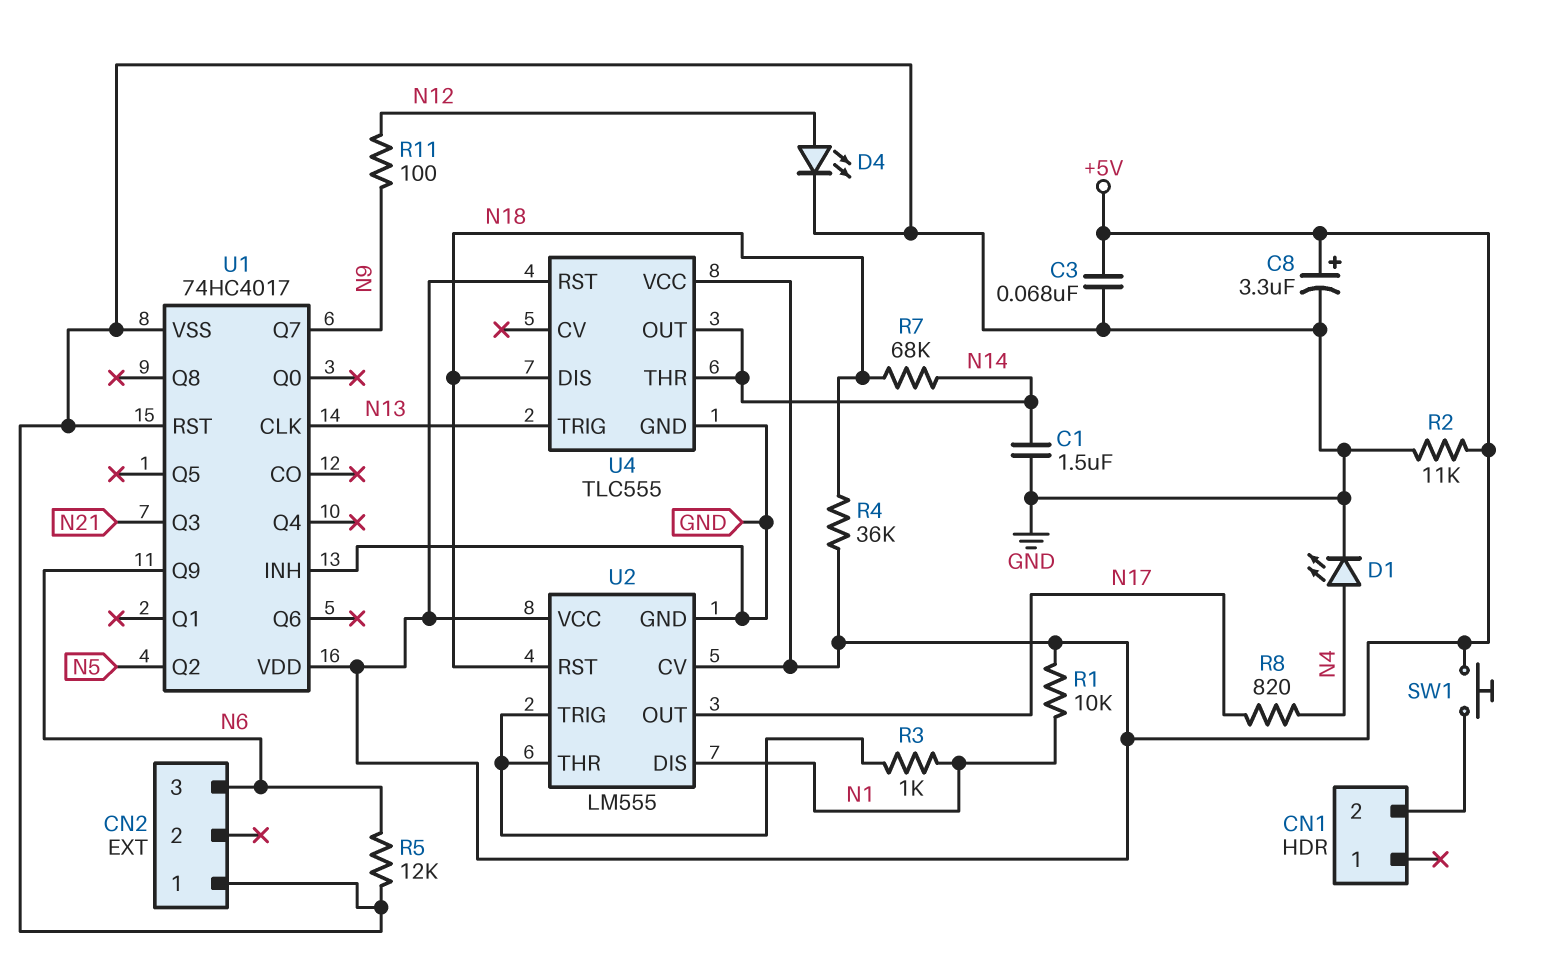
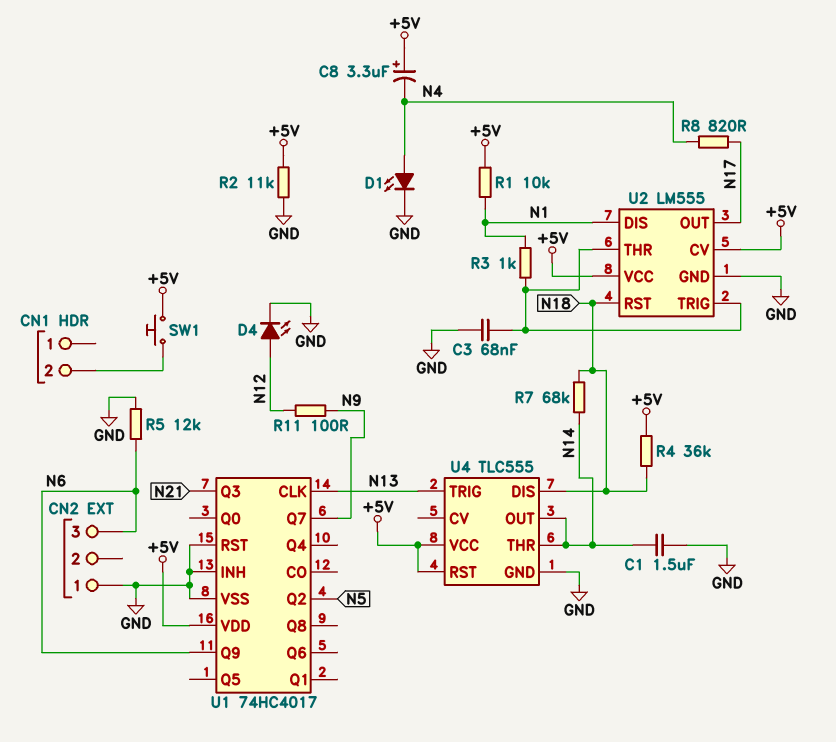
C3: 68nF (+5V, GND) -> 68nF (GND, U2/THR)
C8: 3.3uF (plus +5V, minus GND) -> 3.3uF (plus +5V, minus N4)

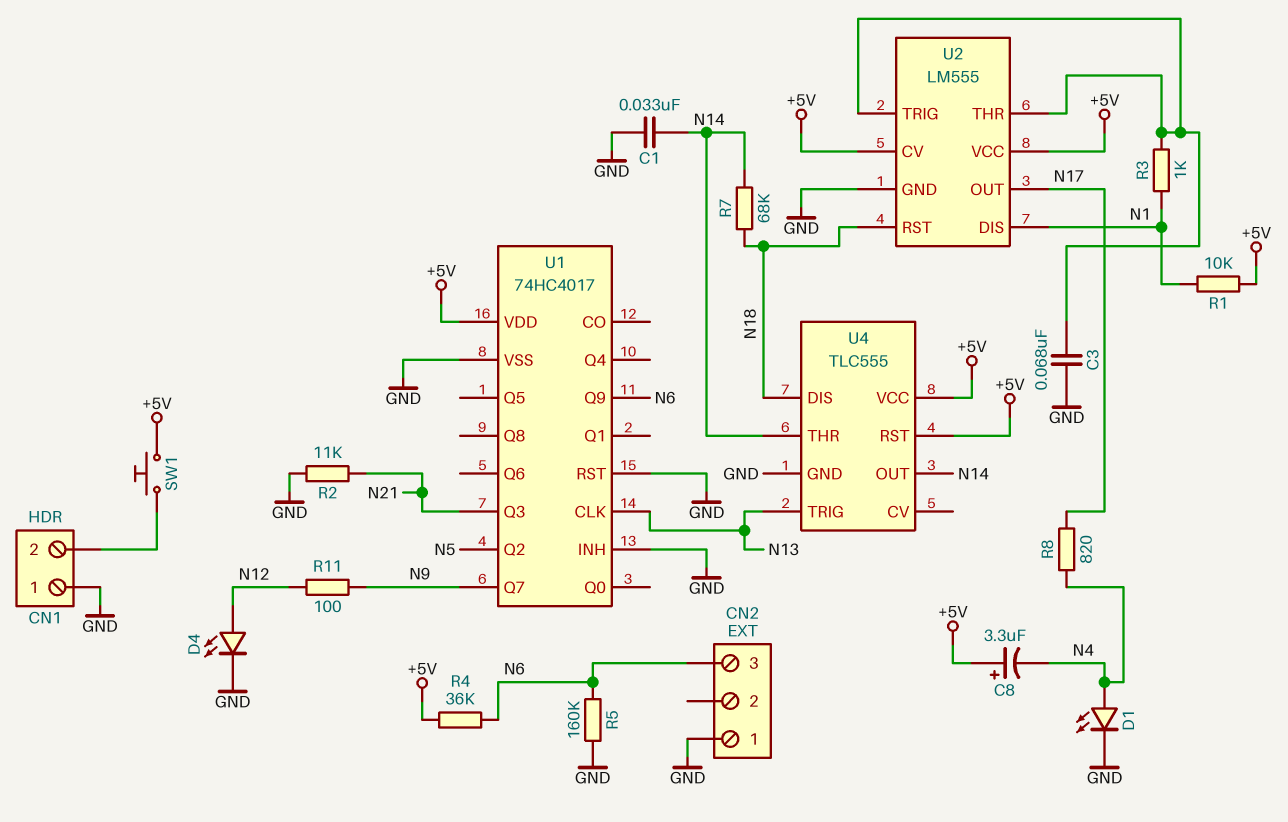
C1: 1.5uF (GND, N14) -> 33nF (GND, N14)
CN1 pin 1: none -> GND
R2: 11k (+5V, GND) -> 11k (GND, N21)
R4: 36k (+5V, N18) -> 36k (+5V, N6)
R5: 12k (GND, N6) -> 160k (GND, N6)

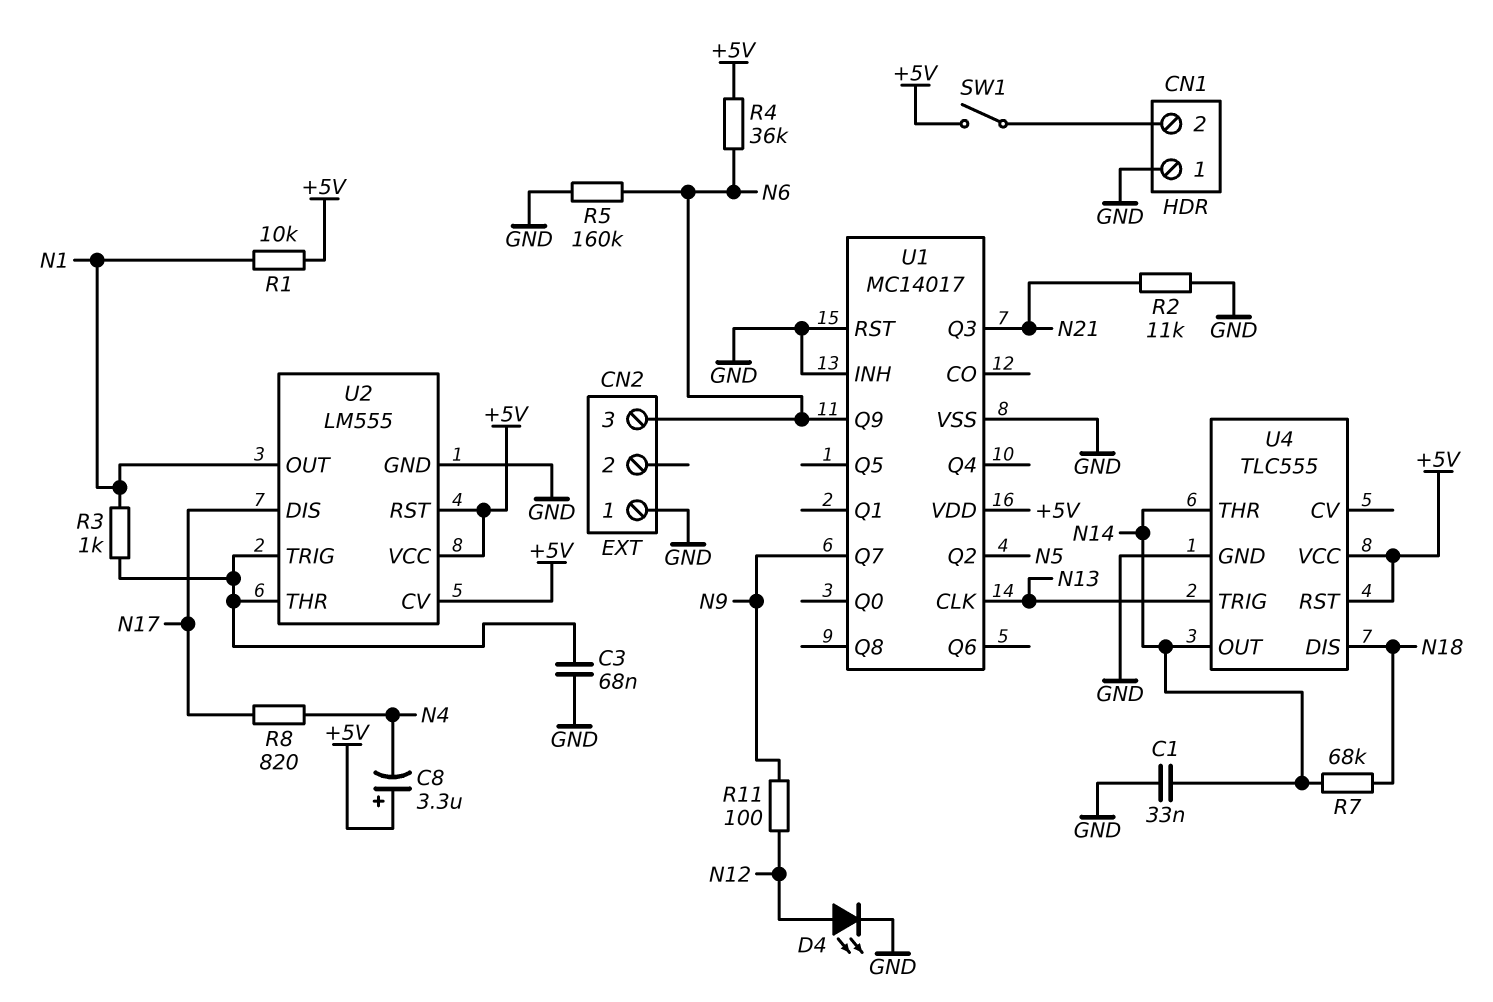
D1: LED (A N4, K GND) -> none
SW1: button (+5V, CN1/2) -> switch (+5V, CN1/2)
U1: 74HC4017 -> MC14017
U2 pin DIS: N1 -> N17
U2 pin OUT: N17 -> N1
U2 pin RST: N18 -> +5V

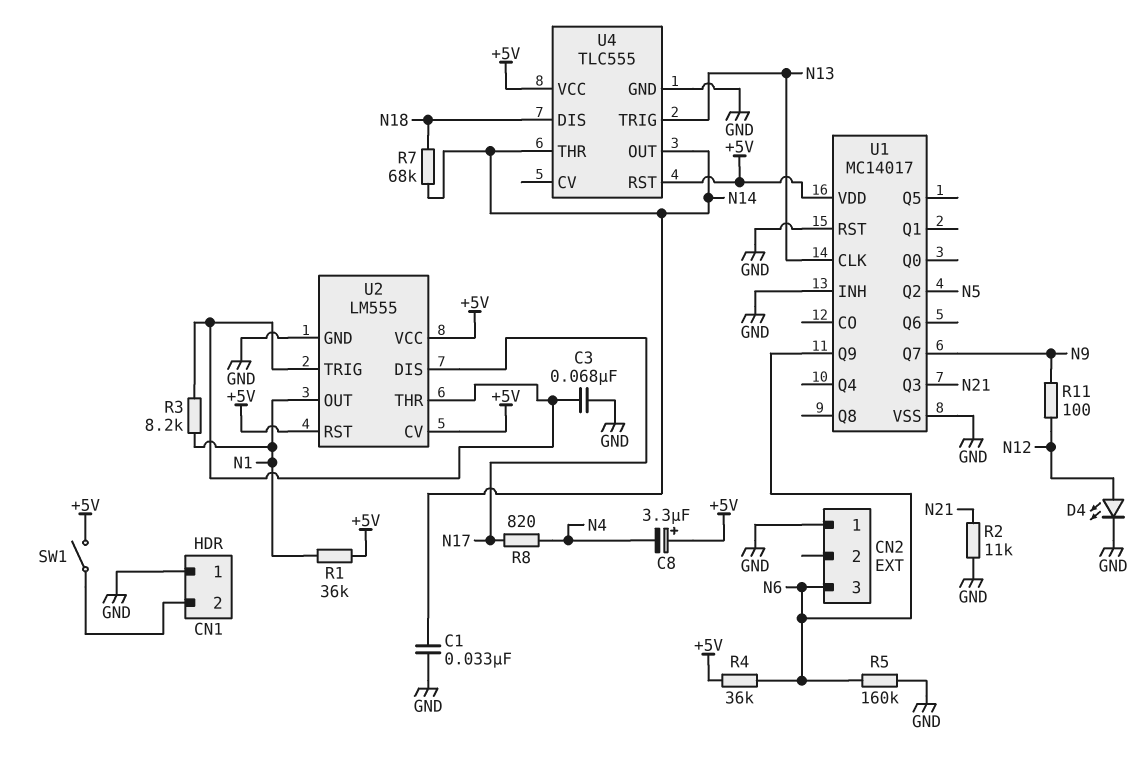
R1: 10k (+5V, N1) -> 36k (+5V, N1)
R3: 1k (N1, U2/THR) -> 8.2k (N1, U2/THR)

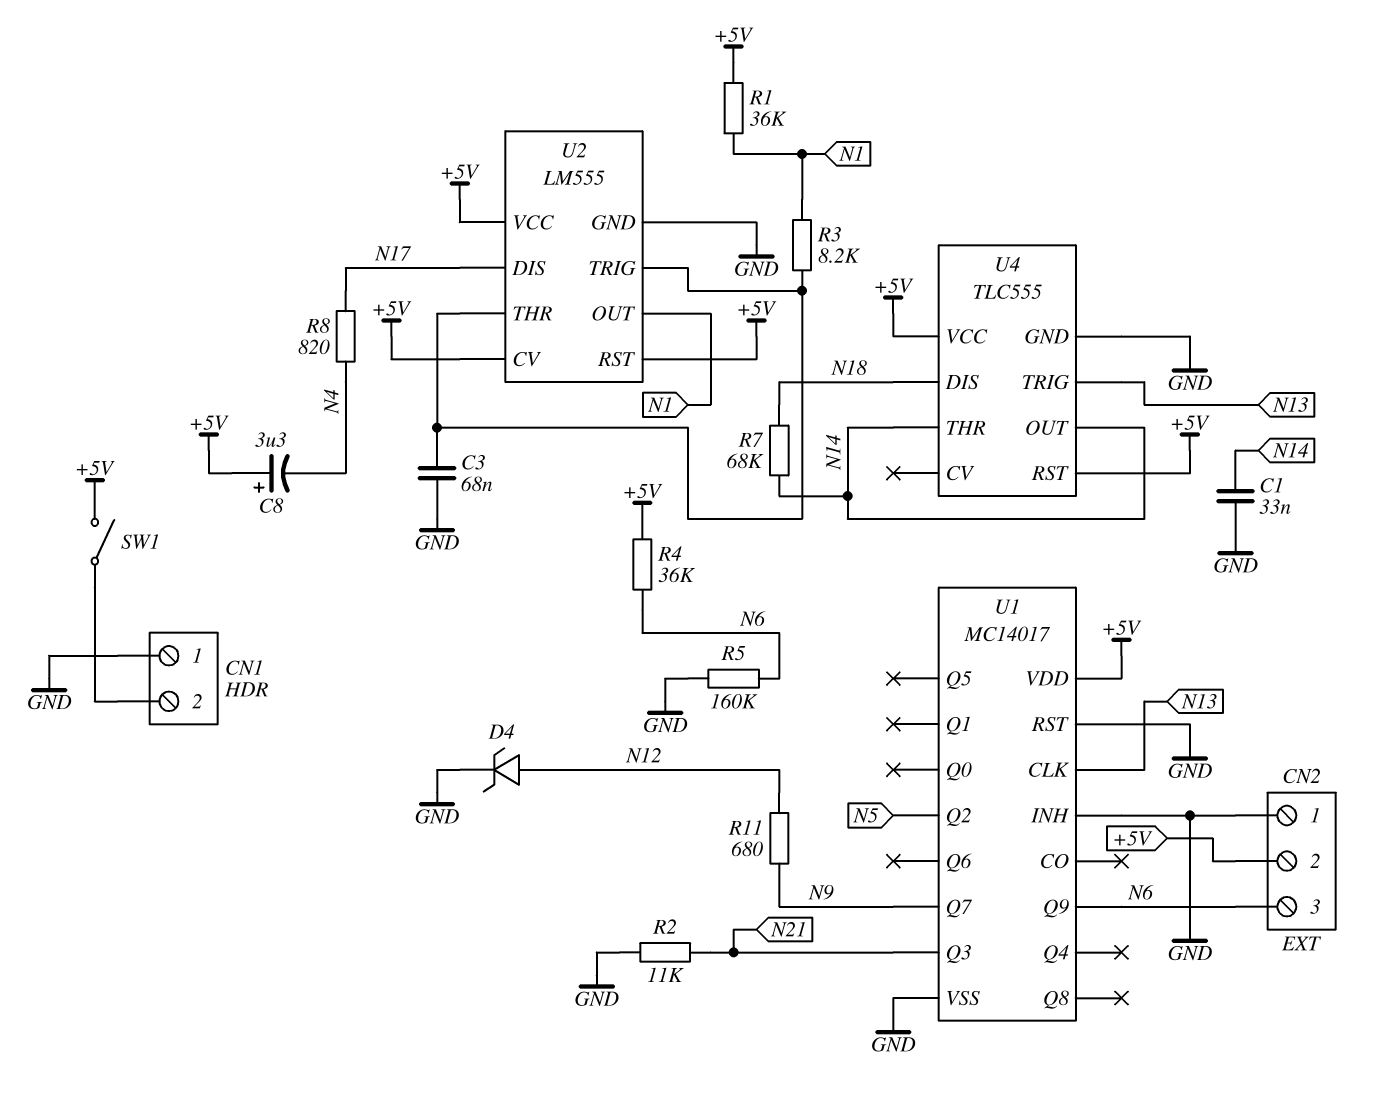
CN2 pin 2: none -> +5V
D4: LED (A N12, K GND) -> zener (A N12, K GND)
R11: 100 (N9, N12) -> 680 (N9, N12)

